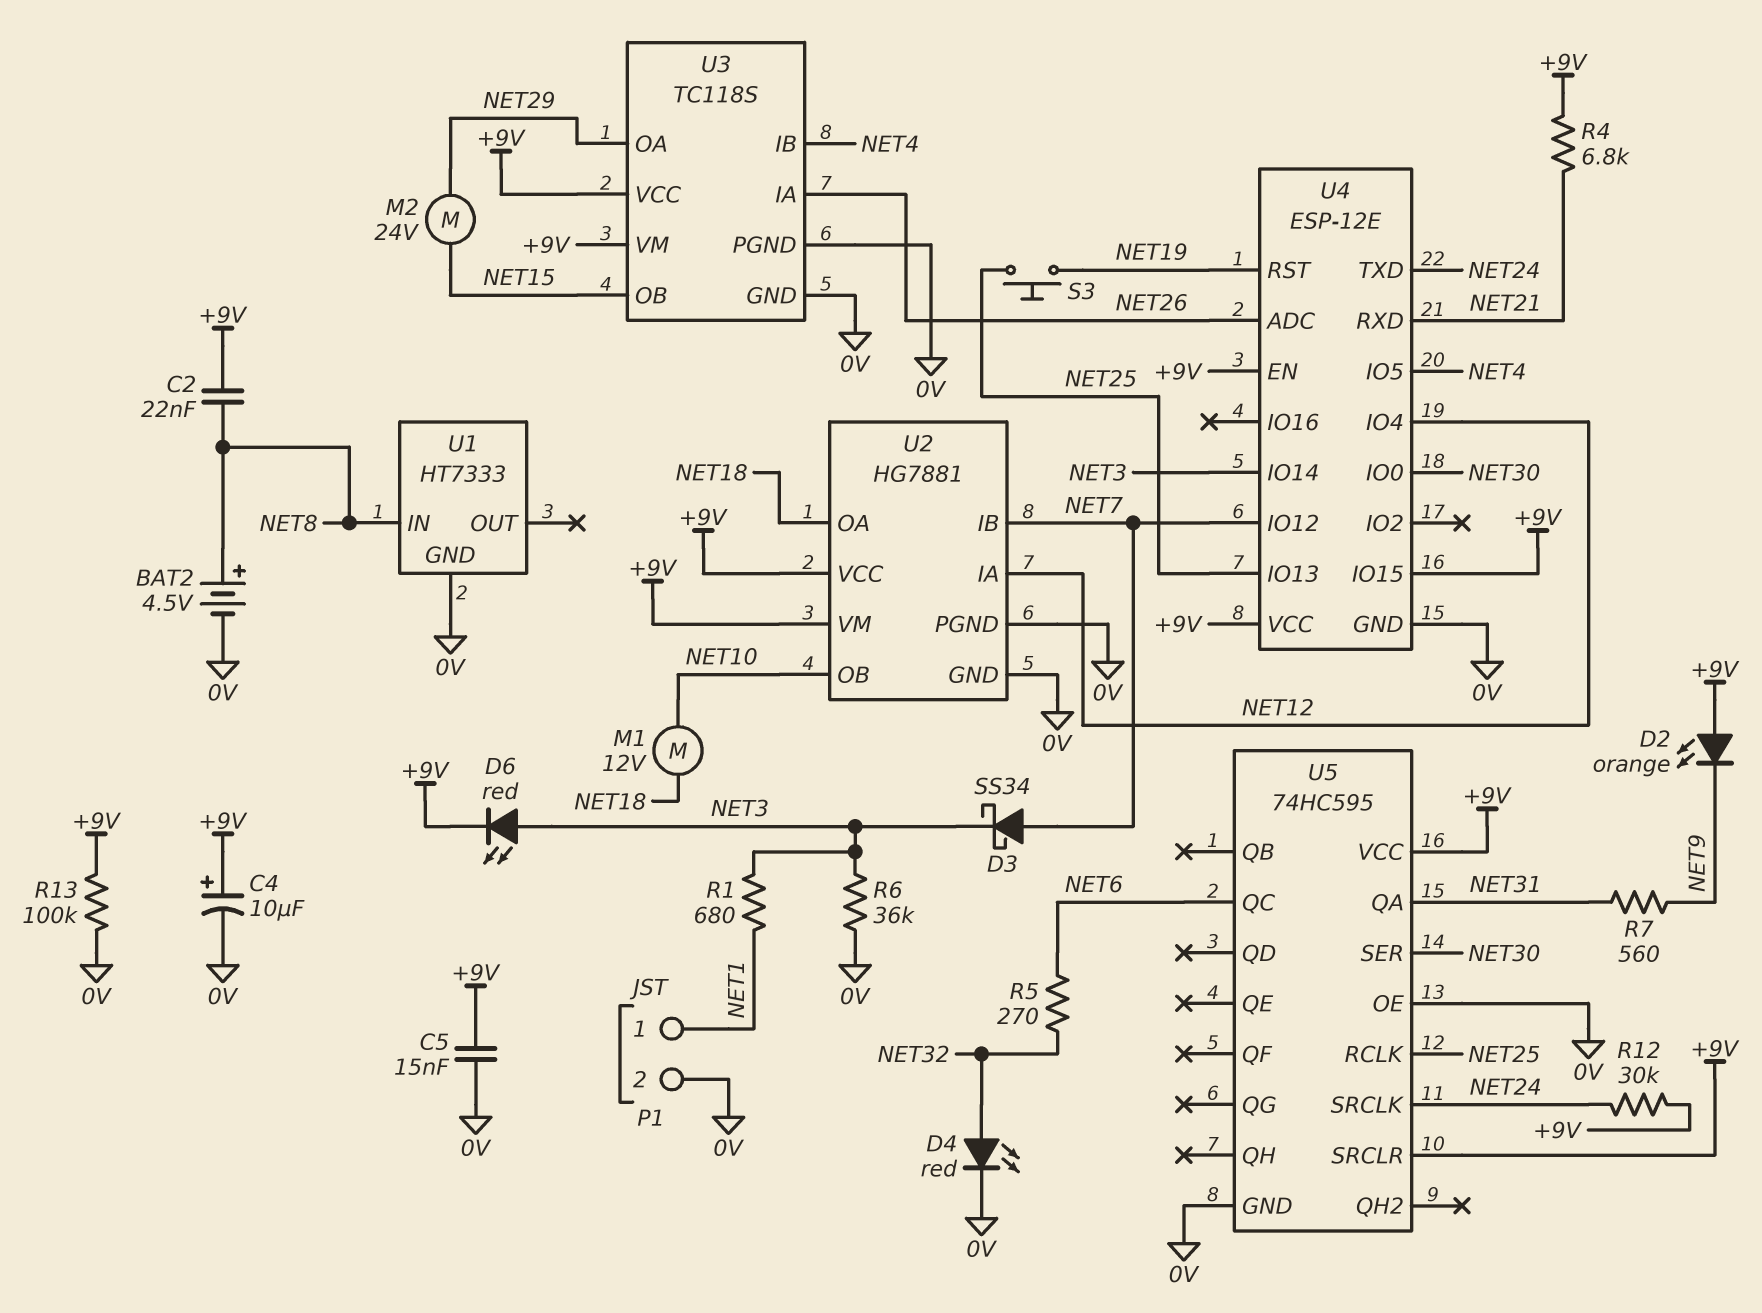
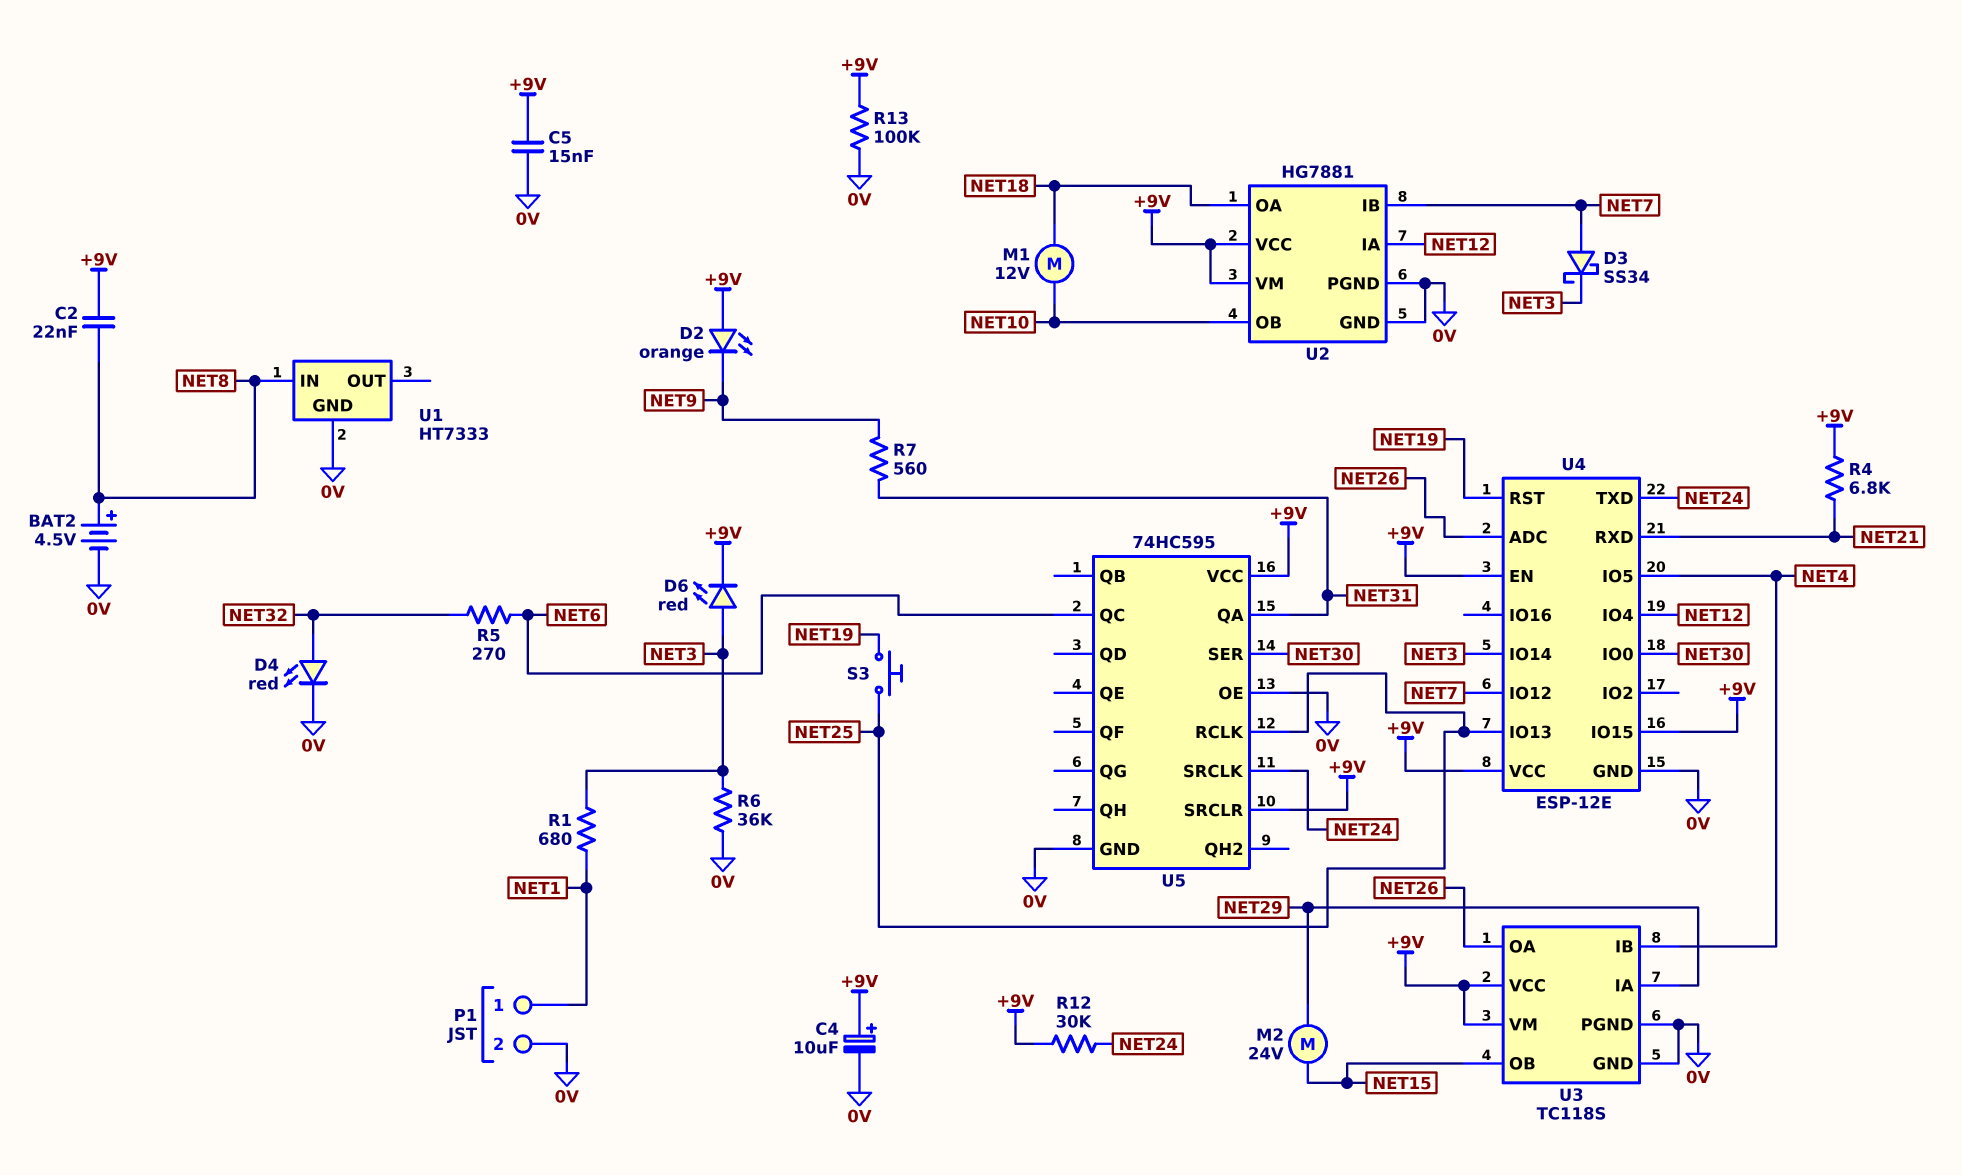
U3 pin IA: NET26 -> NET29
U3 pin OA: NET29 -> NET26

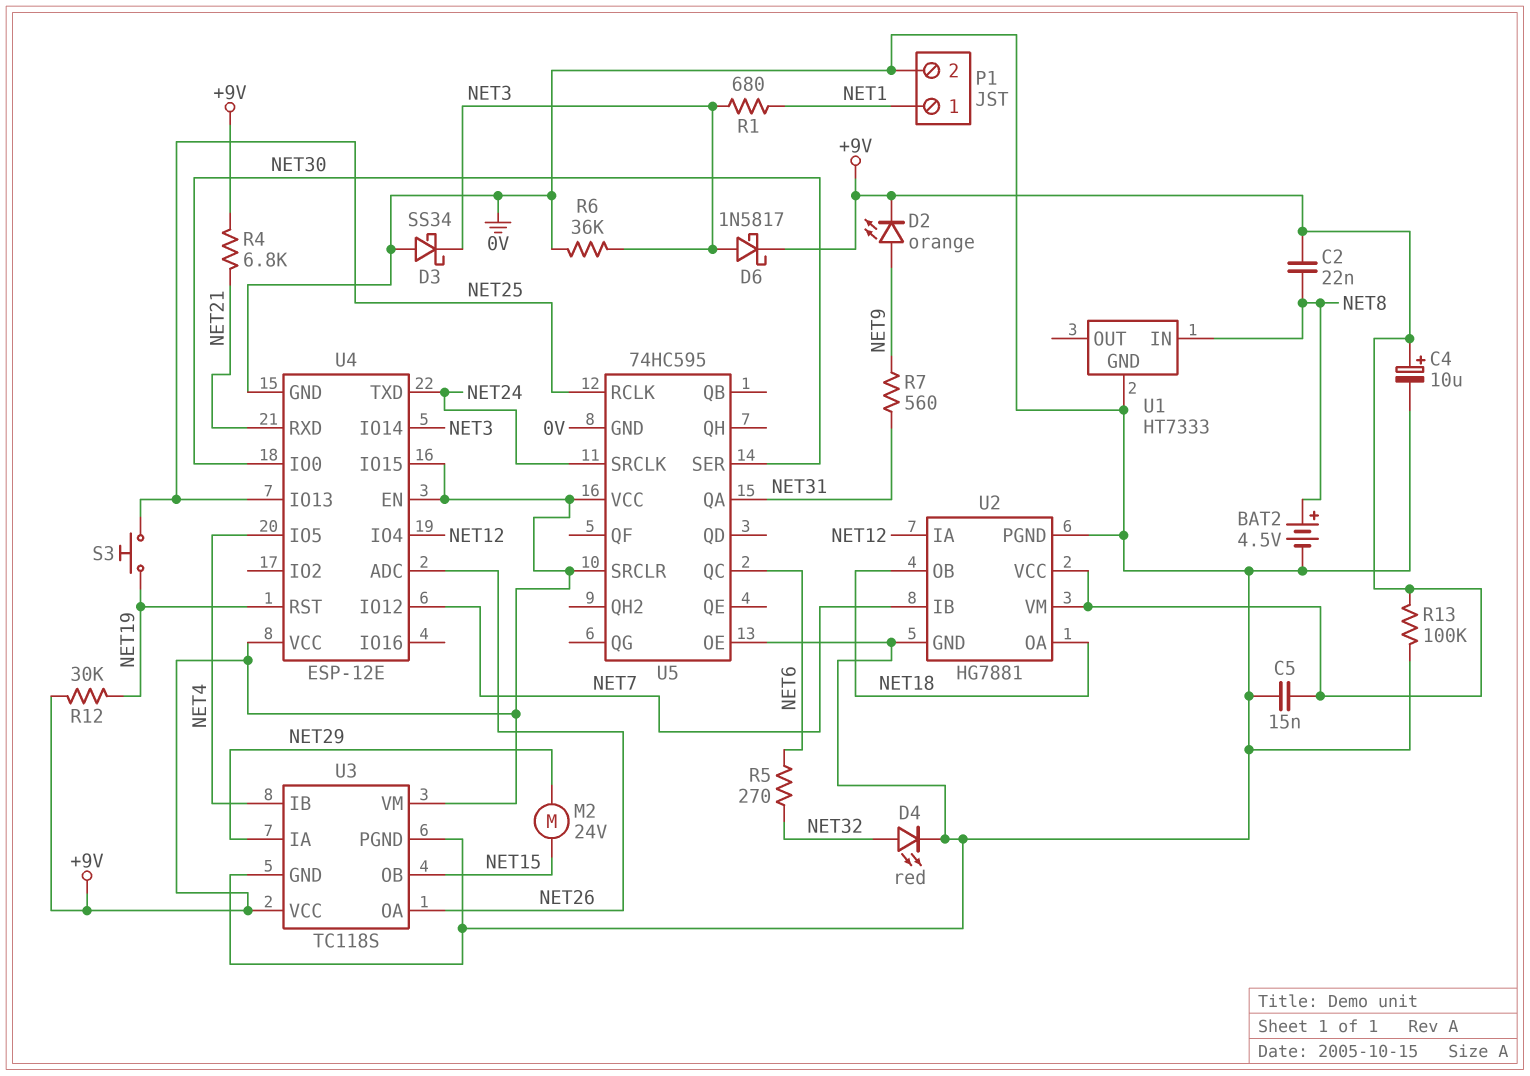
D2: LED orange (A +9V, K NET9) -> LED orange (A NET9, K +9V)
D3: schottky SS34 (A NET7, K NET3) -> schottky SS34 (A 0V, K NET3)
D6: LED red (A NET3, K +9V) -> schottky 1N5817 (A NET3, K +9V)
M1: motor 12V (NET10, NET18) -> none
R12: 30k (+9V, NET24) -> 30k (+9V, NET19)
U2 pin OB: NET10 -> NET18

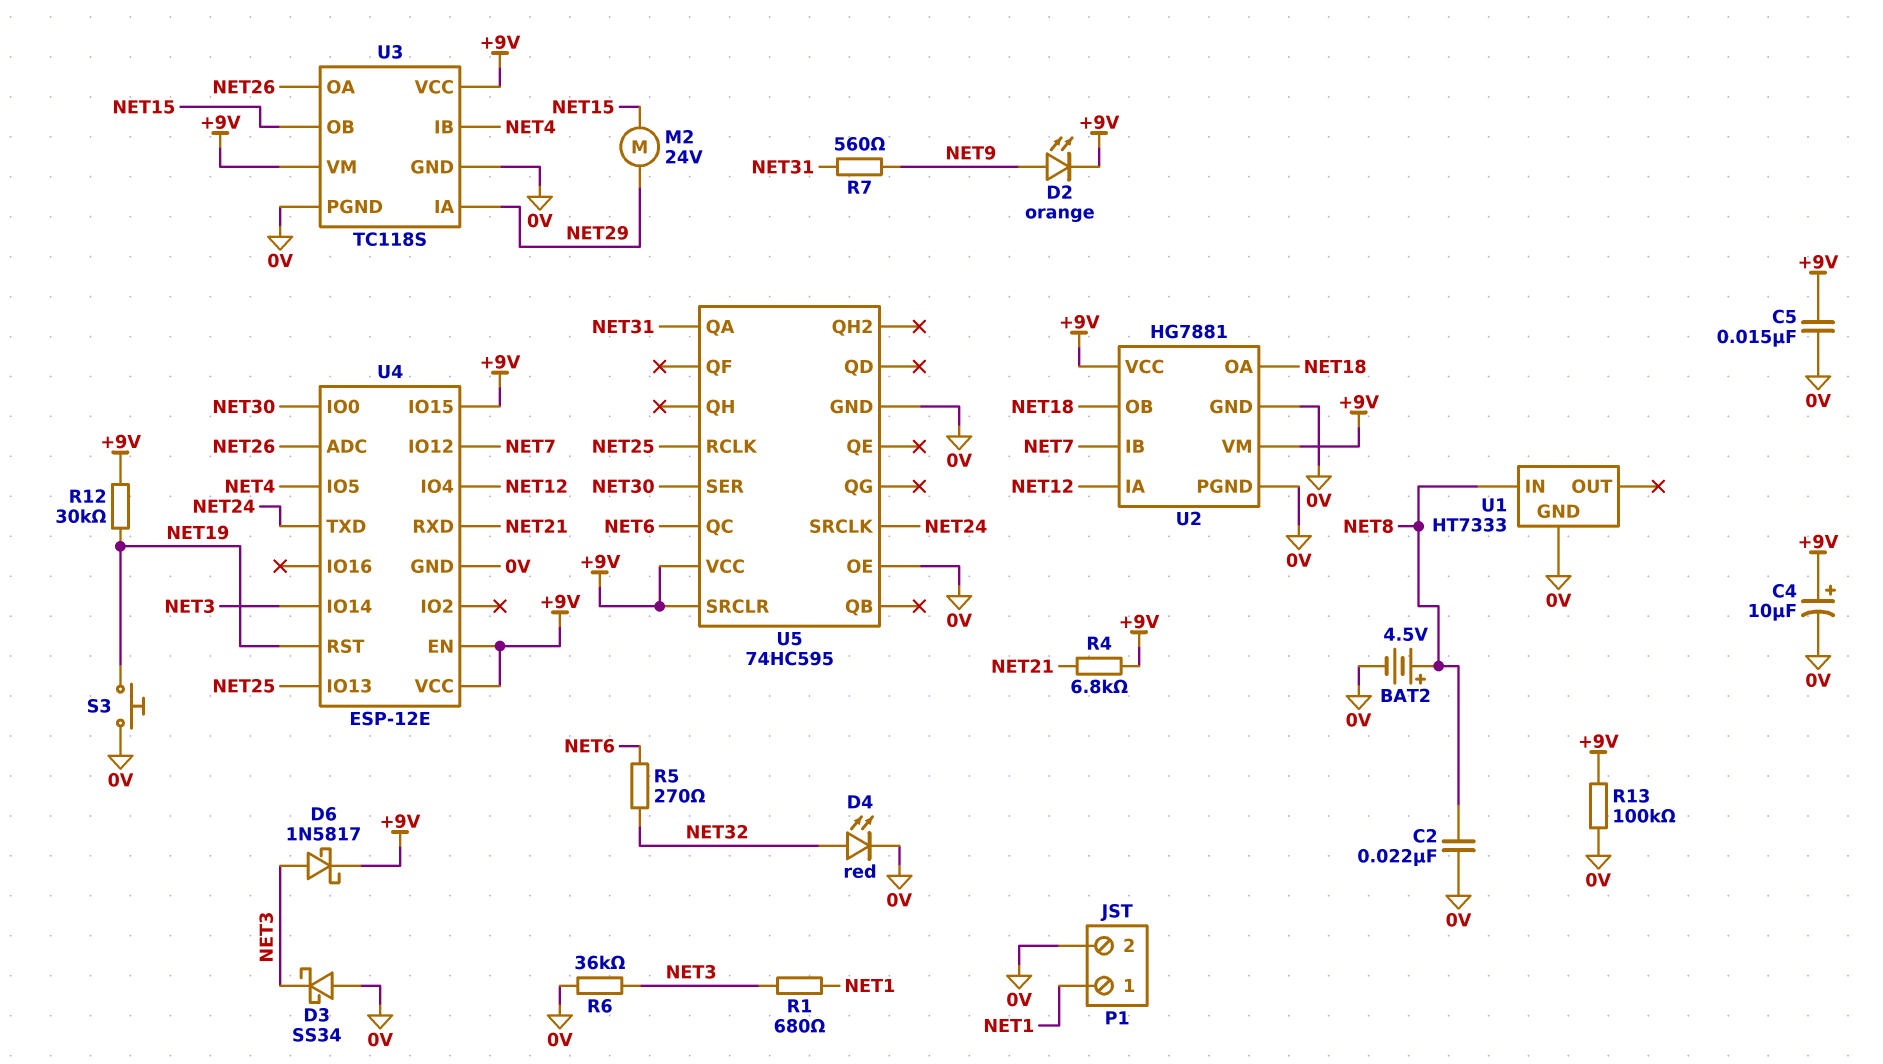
C2: 22nF (+9V, NET8) -> 22nF (0V, NET8)
S3: button (NET19, NET25) -> button (0V, NET19)

